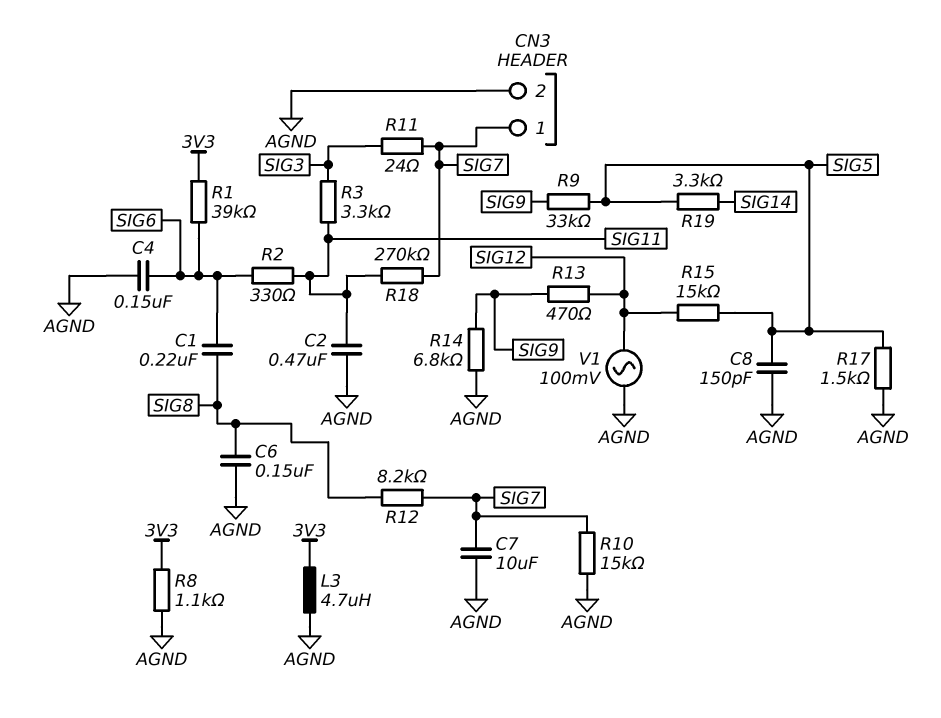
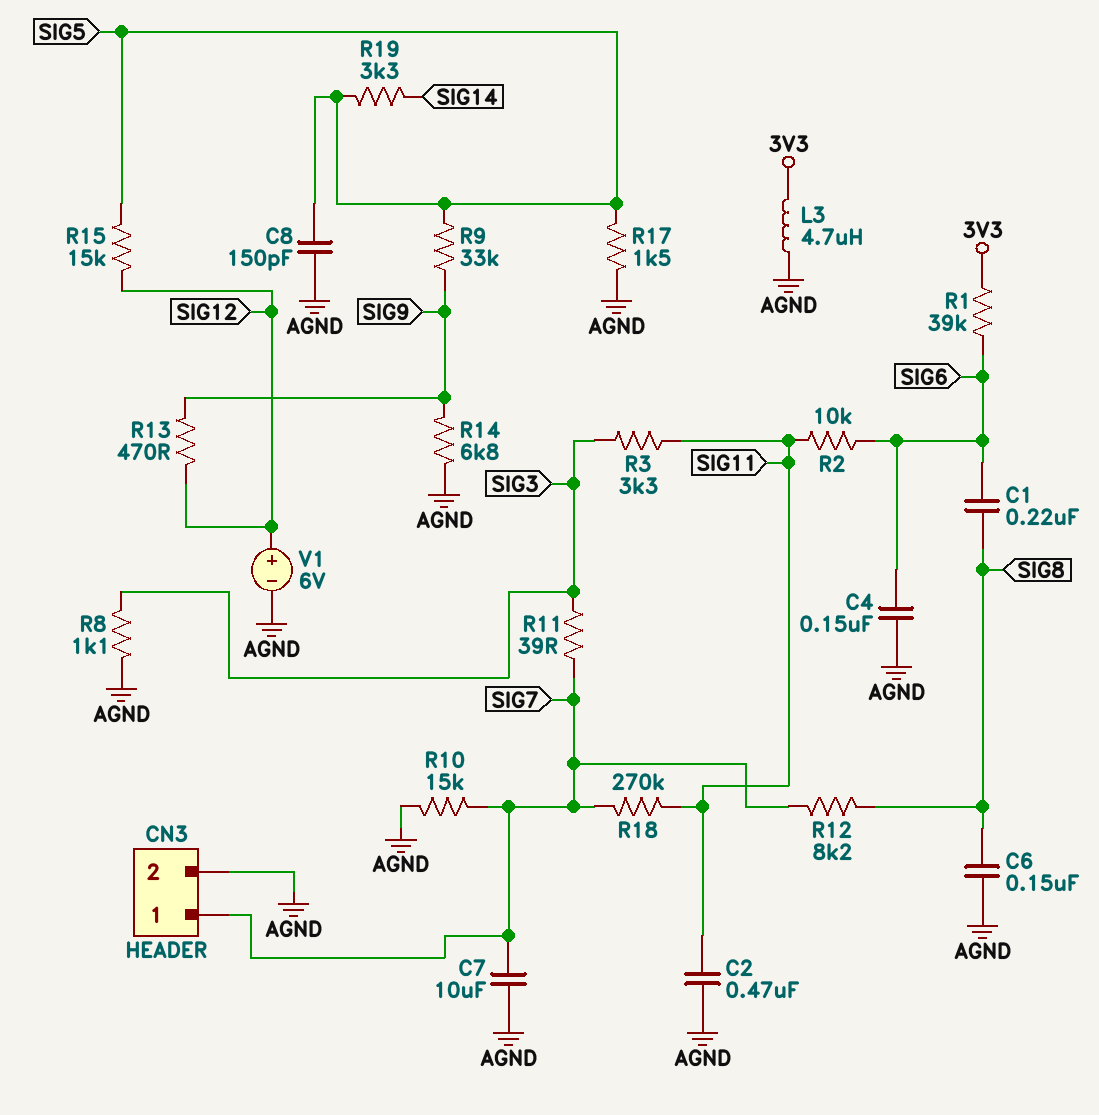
R2: 330 (SIG6, SIG11) -> 10k (SIG6, SIG11)
R8: 1.1k (3V3, AGND) -> 1.1k (AGND, SIG3)
R11: 24 (SIG3, SIG7) -> 39 (SIG3, SIG7)
V1: AC 100mV (AGND, SIG12) -> 6V (plus SIG12, minus AGND)

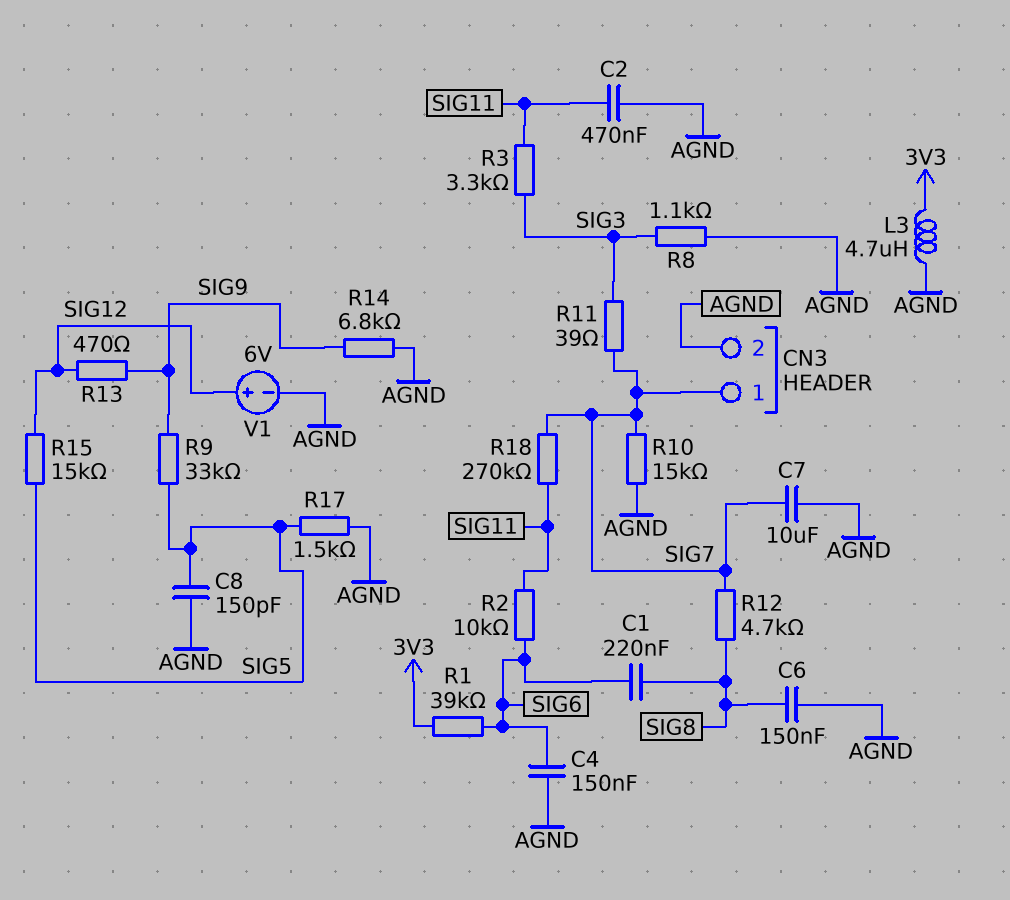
R12: 8.2k (SIG7, SIG8) -> 4.7k (SIG7, SIG8)
R19: 3.3k (SIG5, SIG14) -> none

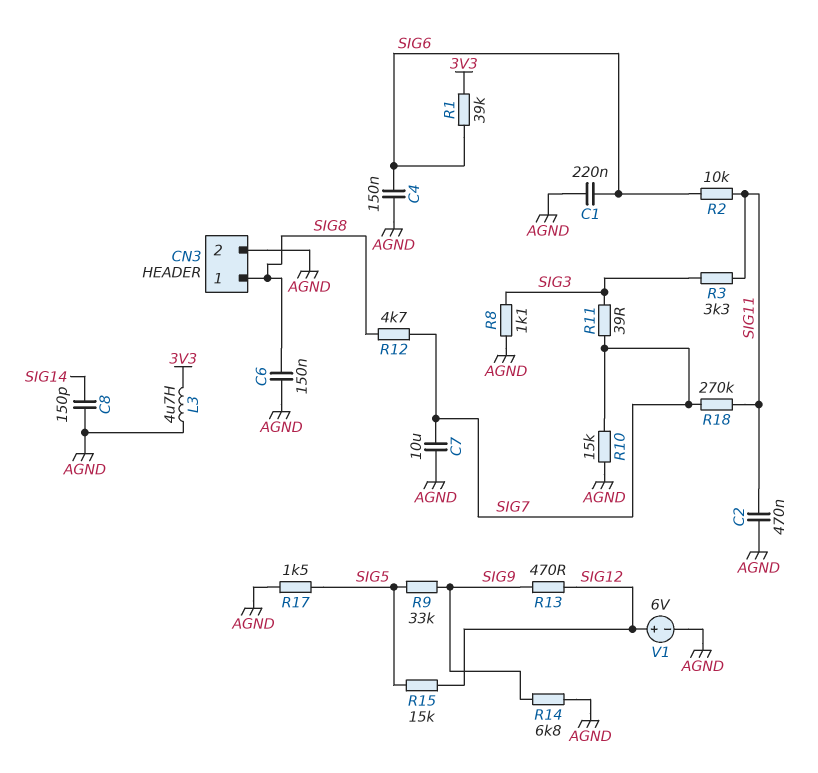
C1: 220nF (SIG6, SIG8) -> 220nF (AGND, SIG6)
C8: 150pF (AGND, SIG5) -> 150pF (AGND, SIG14)
CN3 pin 1: SIG7 -> SIG8

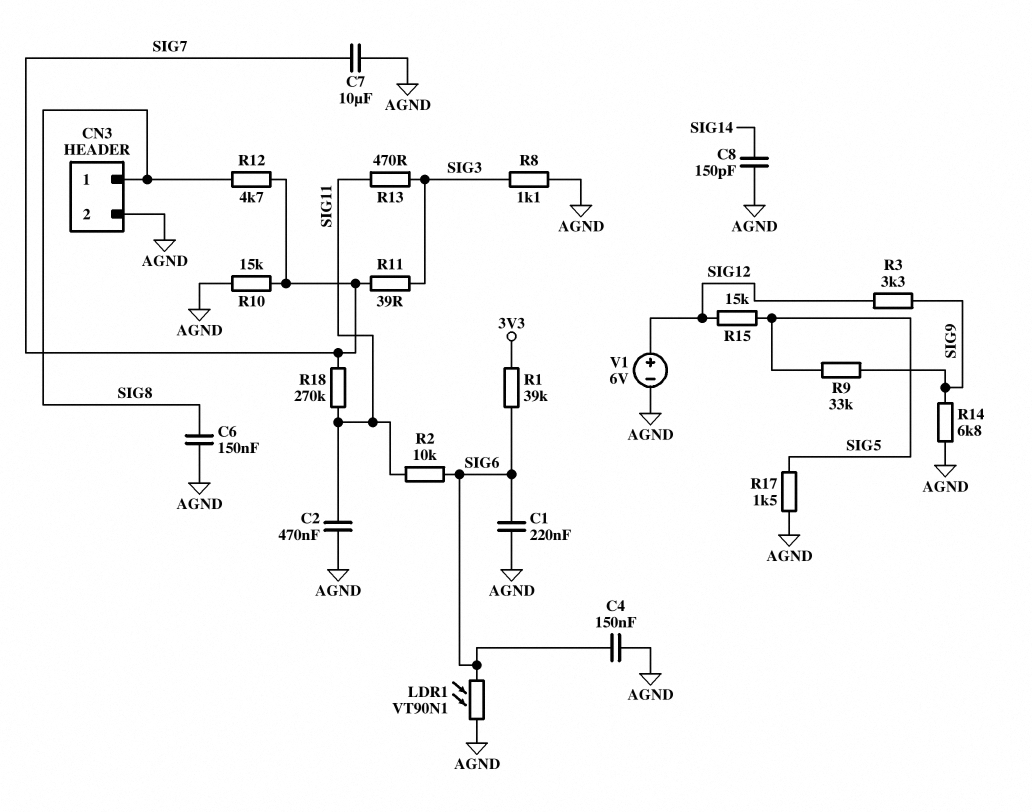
L3: 4.7uH (3V3, AGND) -> none
LDR1: none -> VT90N1 (AGND, SIG6)
R3: 3.3k (SIG3, SIG11) -> 3.3k (SIG9, SIG12)
R13: 470 (SIG9, SIG12) -> 470 (SIG3, SIG11)

